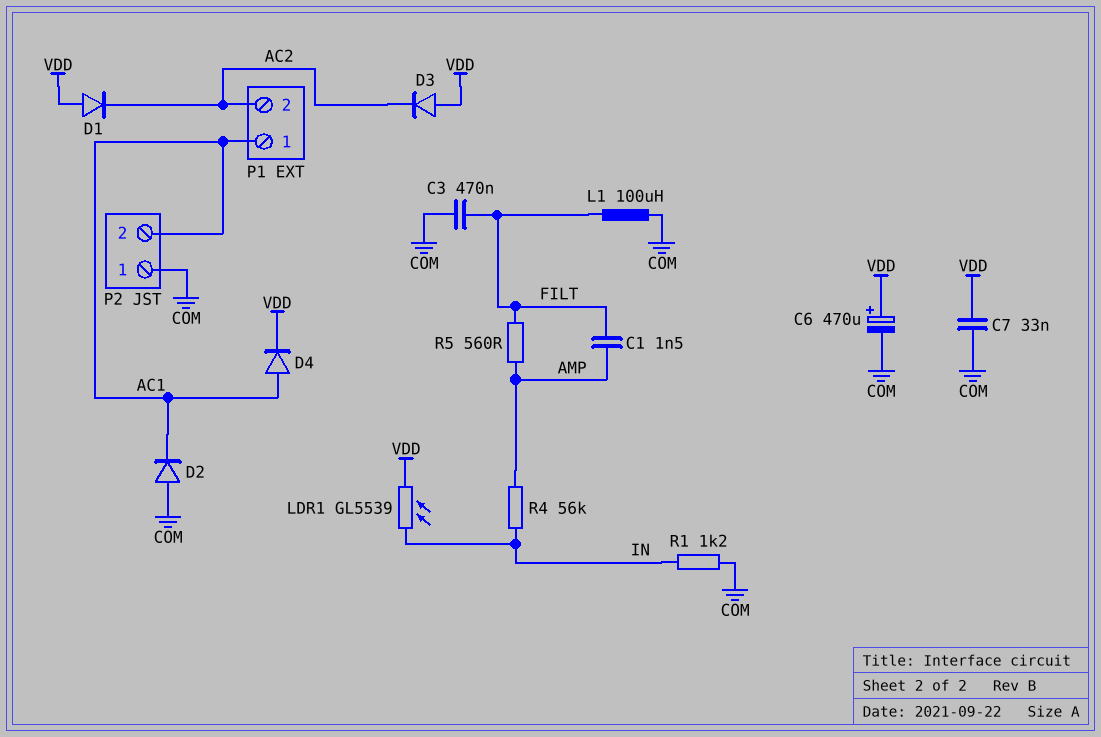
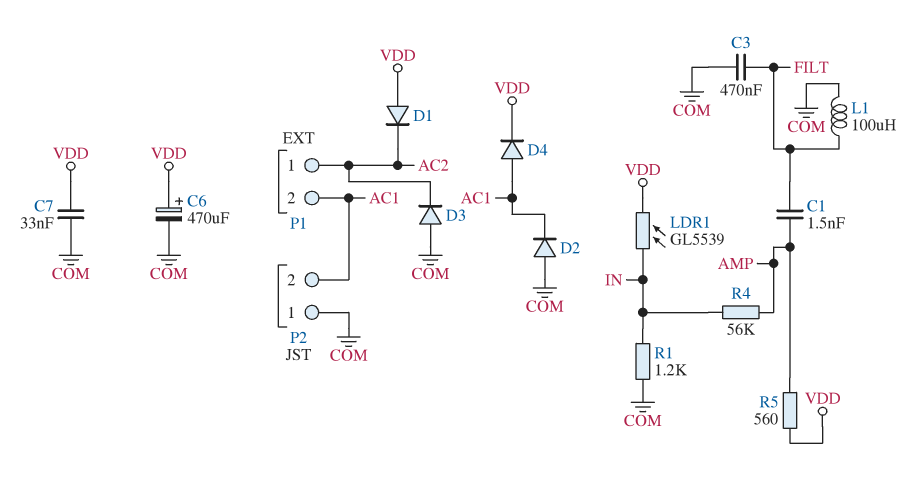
D3: diode (A VDD, K AC2) -> diode (A COM, K AC2)
P1 pin 1: AC1 -> AC2
P1 pin 2: AC2 -> AC1
R5: 560 (AMP, FILT) -> 560 (AMP, VDD)

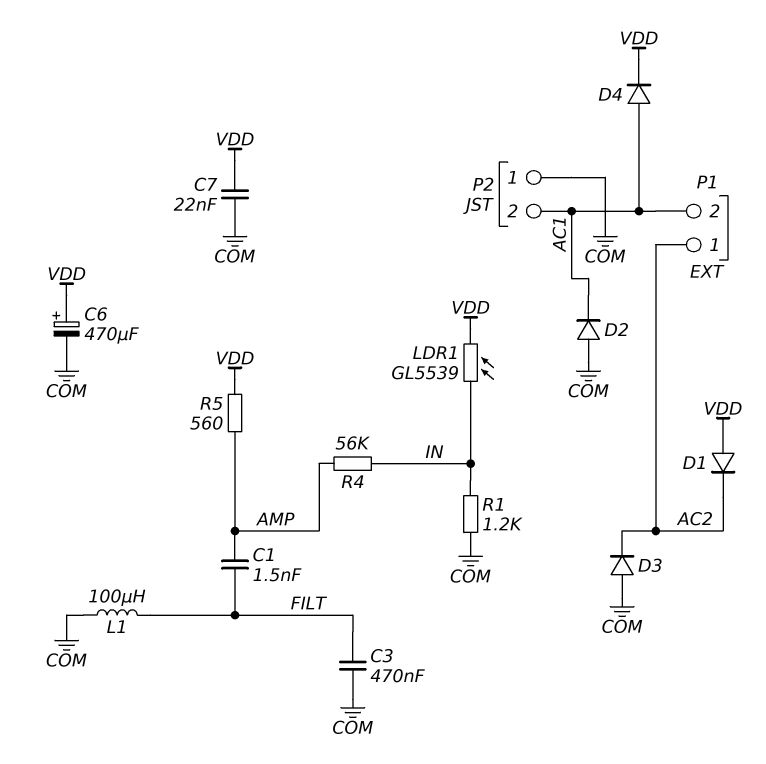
C7: 33nF (COM, VDD) -> 22nF (COM, VDD)

